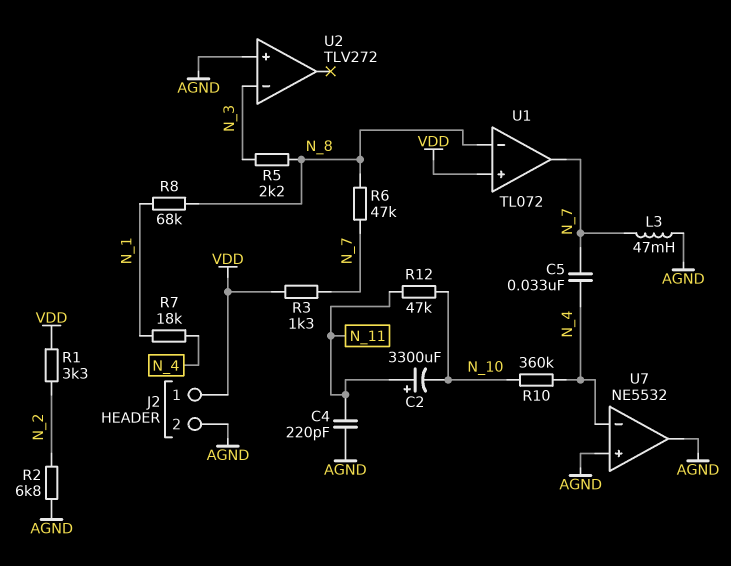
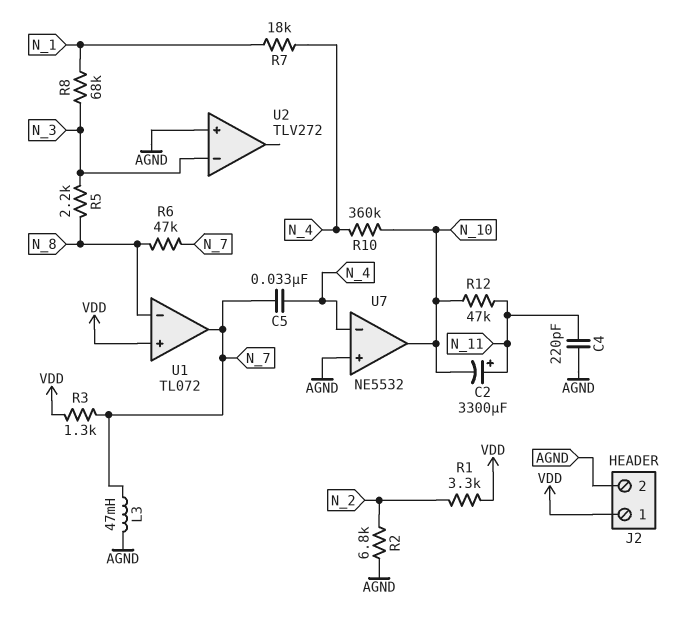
R8: 68k (N_1, N_8) -> 68k (N_1, N_3)
U7 pin out: AGND -> N_10

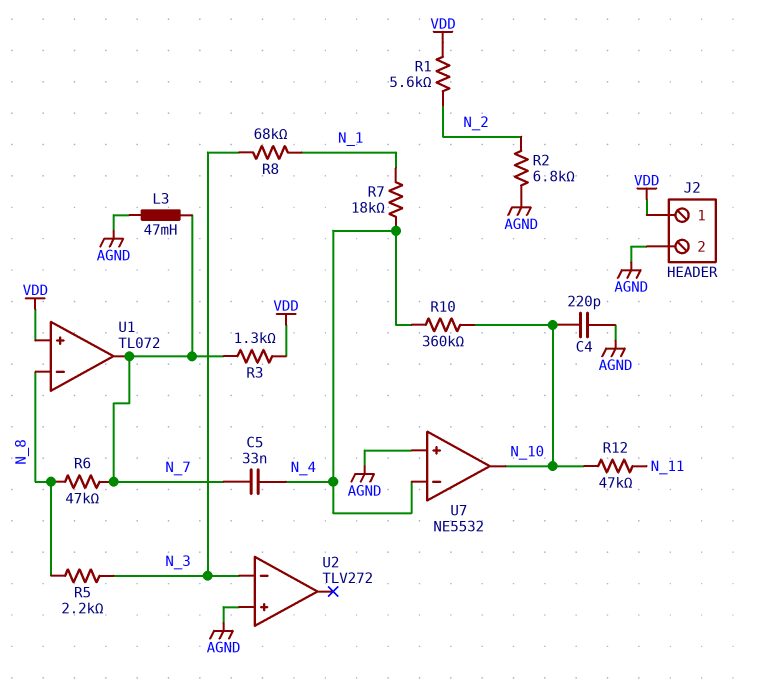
C2: 3300uF (plus N_11, minus N_10) -> none
C4: 220pF (AGND, N_11) -> 220pF (AGND, N_10)
R1: 3.3k (N_2, VDD) -> 5.6k (N_2, VDD)

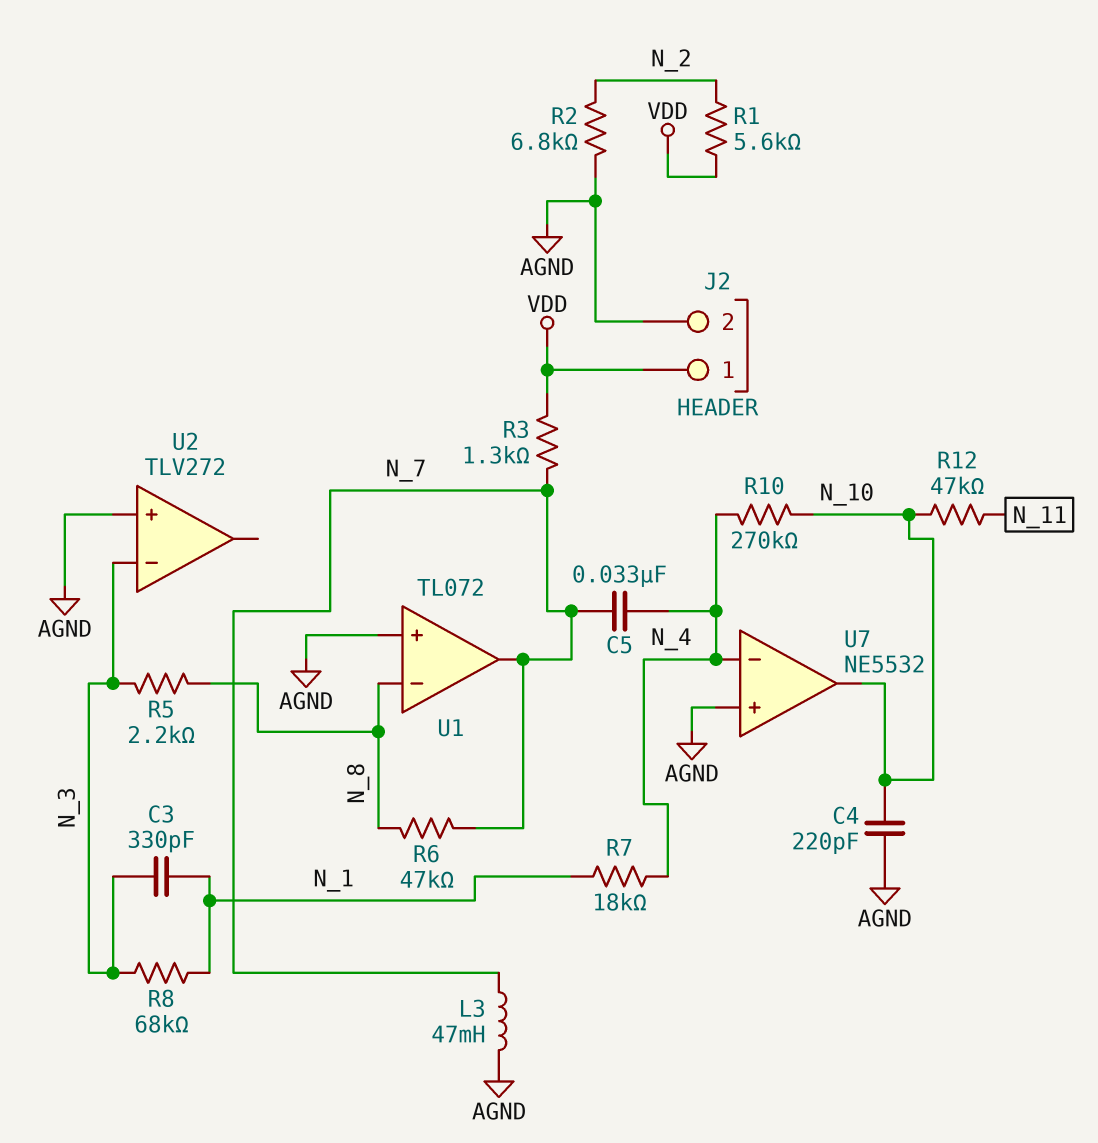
C3: none -> 330pF (N_1, N_3)
R10: 360k (N_4, N_10) -> 270k (N_4, N_10)
U1 pin in+: VDD -> AGND

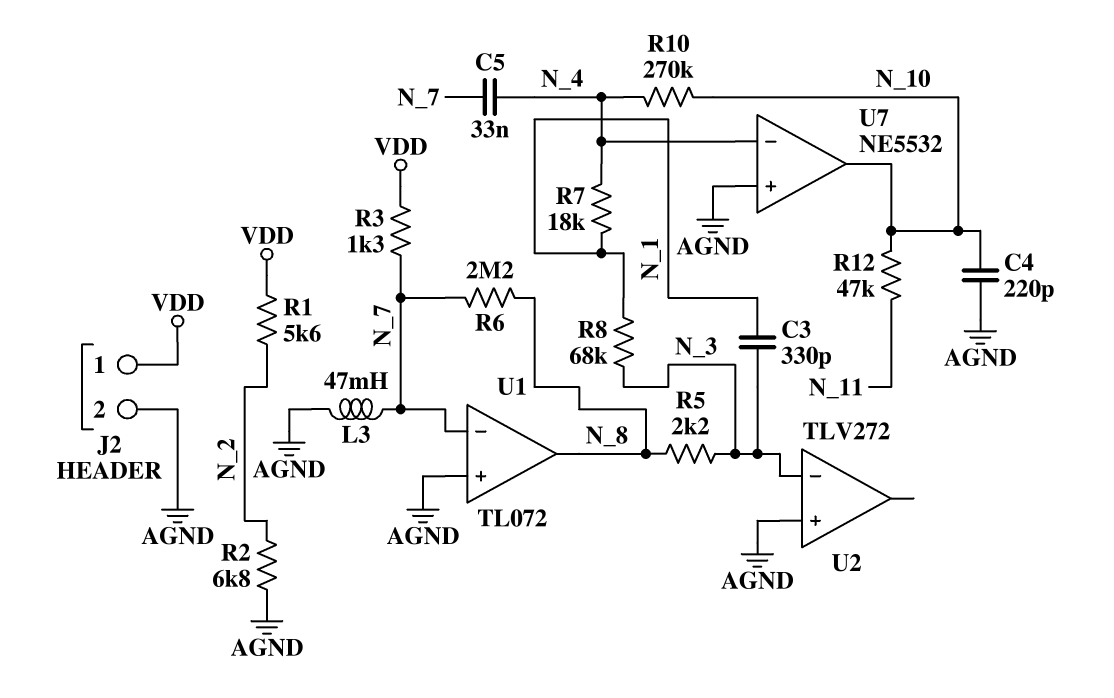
R6: 47k (N_7, N_8) -> 2.2M (N_7, N_8)
U1 pin in-: N_8 -> N_7
U1 pin out: N_7 -> N_8

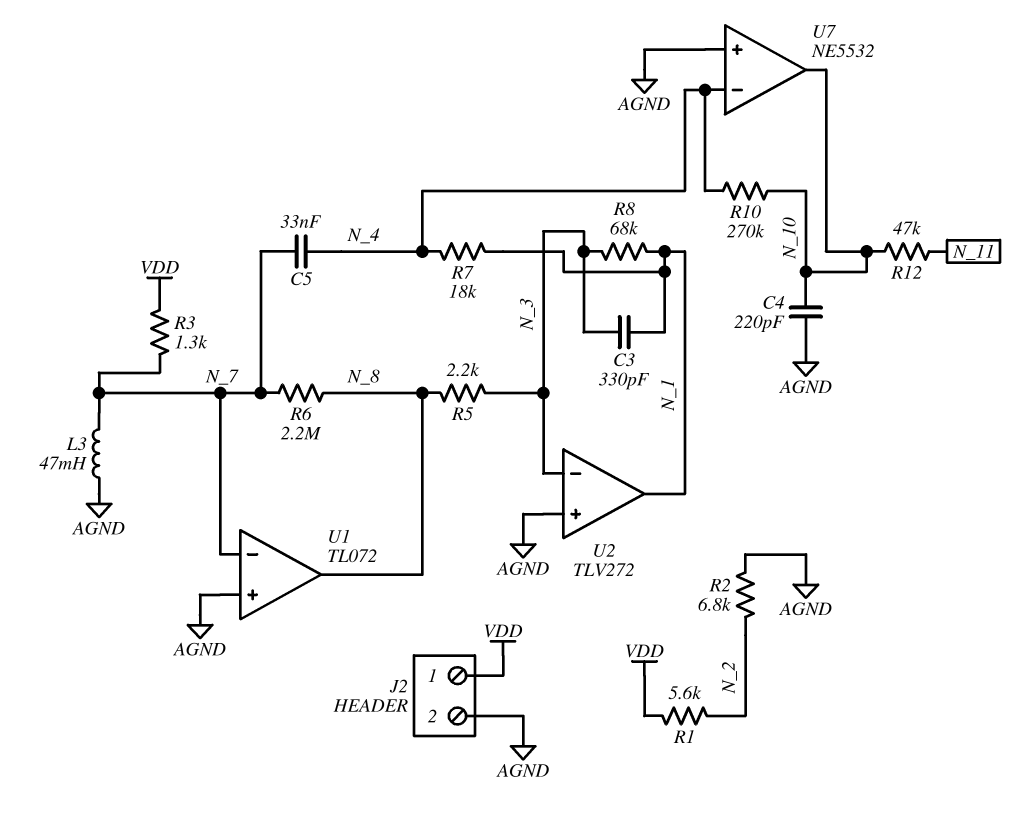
U2 pin out: none -> N_1

